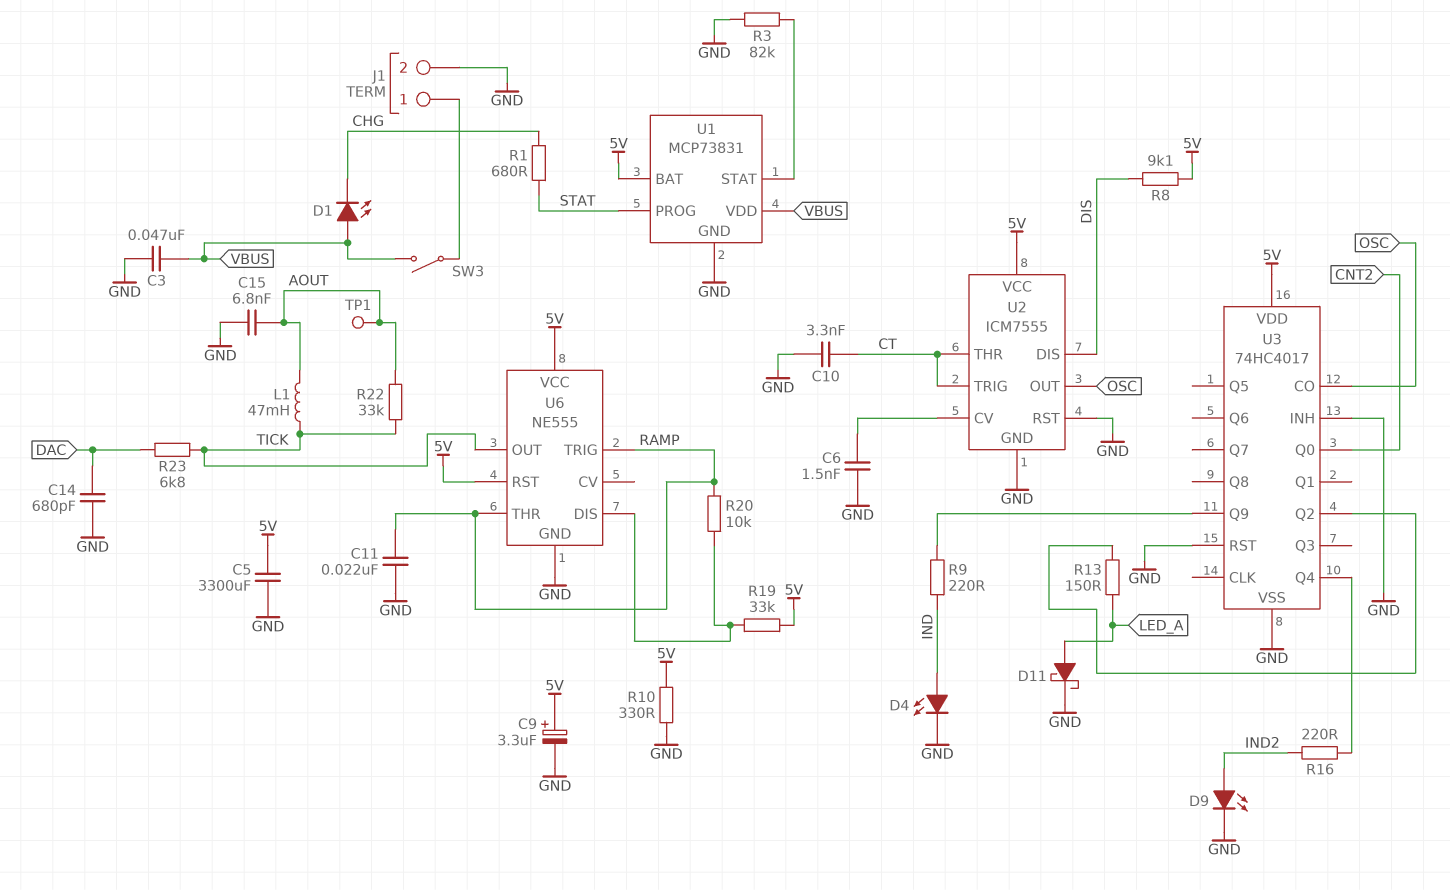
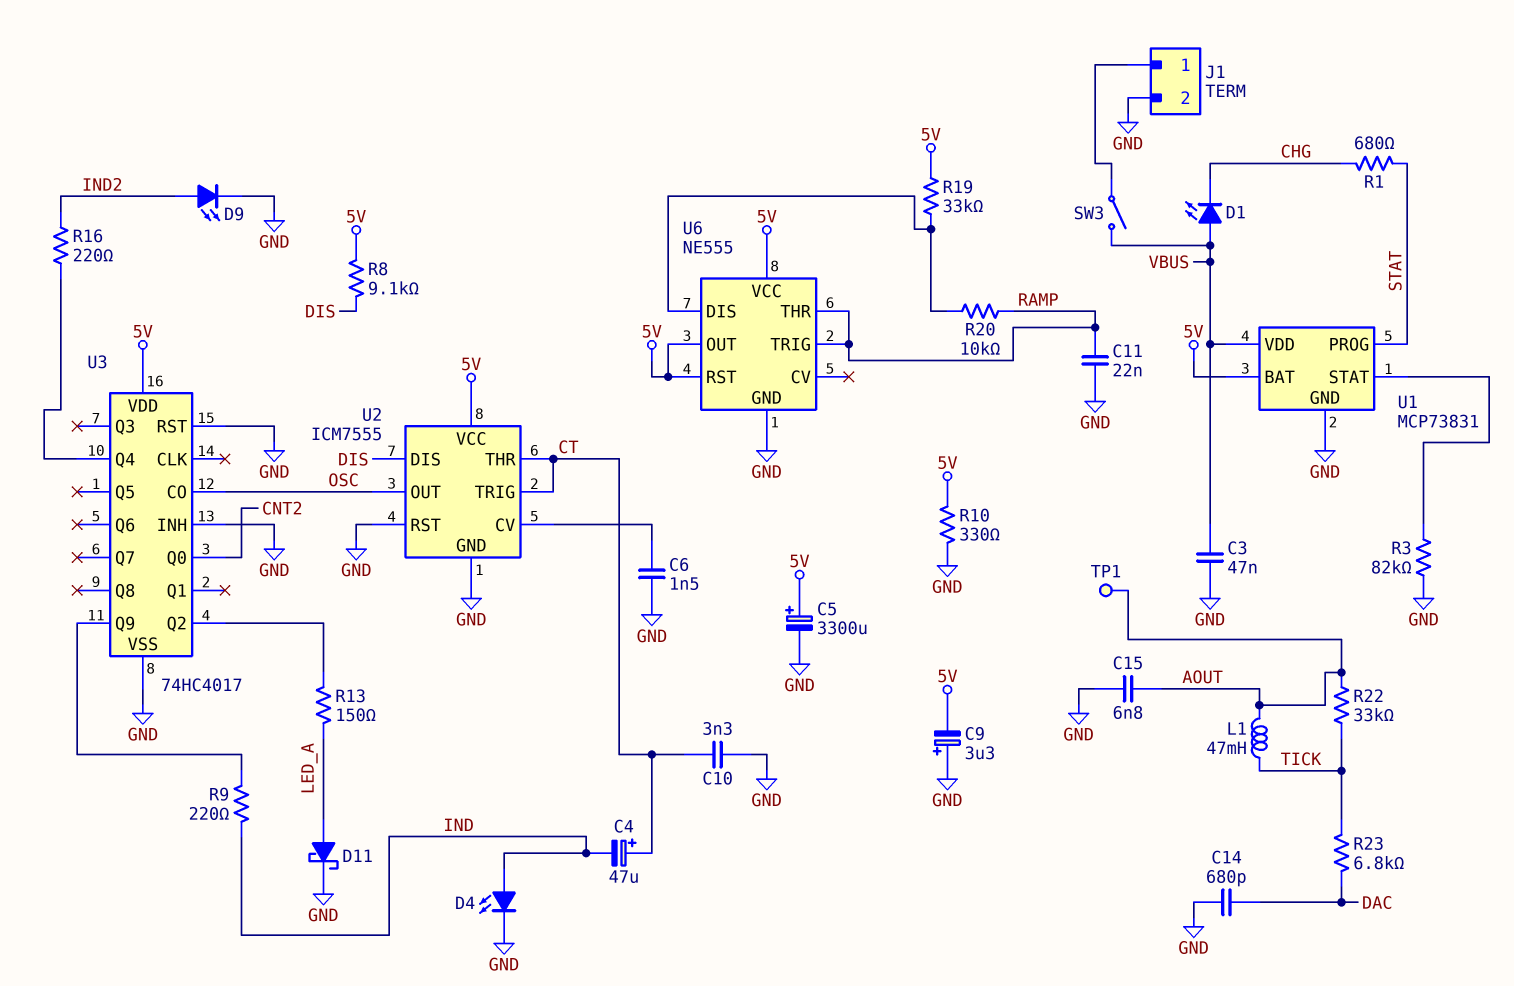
C4: none -> 47uF (plus CT, minus IND)
C5: 3300uF (5V, GND) -> 3300uF (plus 5V, minus GND)
C9: 3.3uF (plus 5V, minus GND) -> 3.3uF (plus GND, minus 5V)
U6 pin OUT: TICK -> 5V

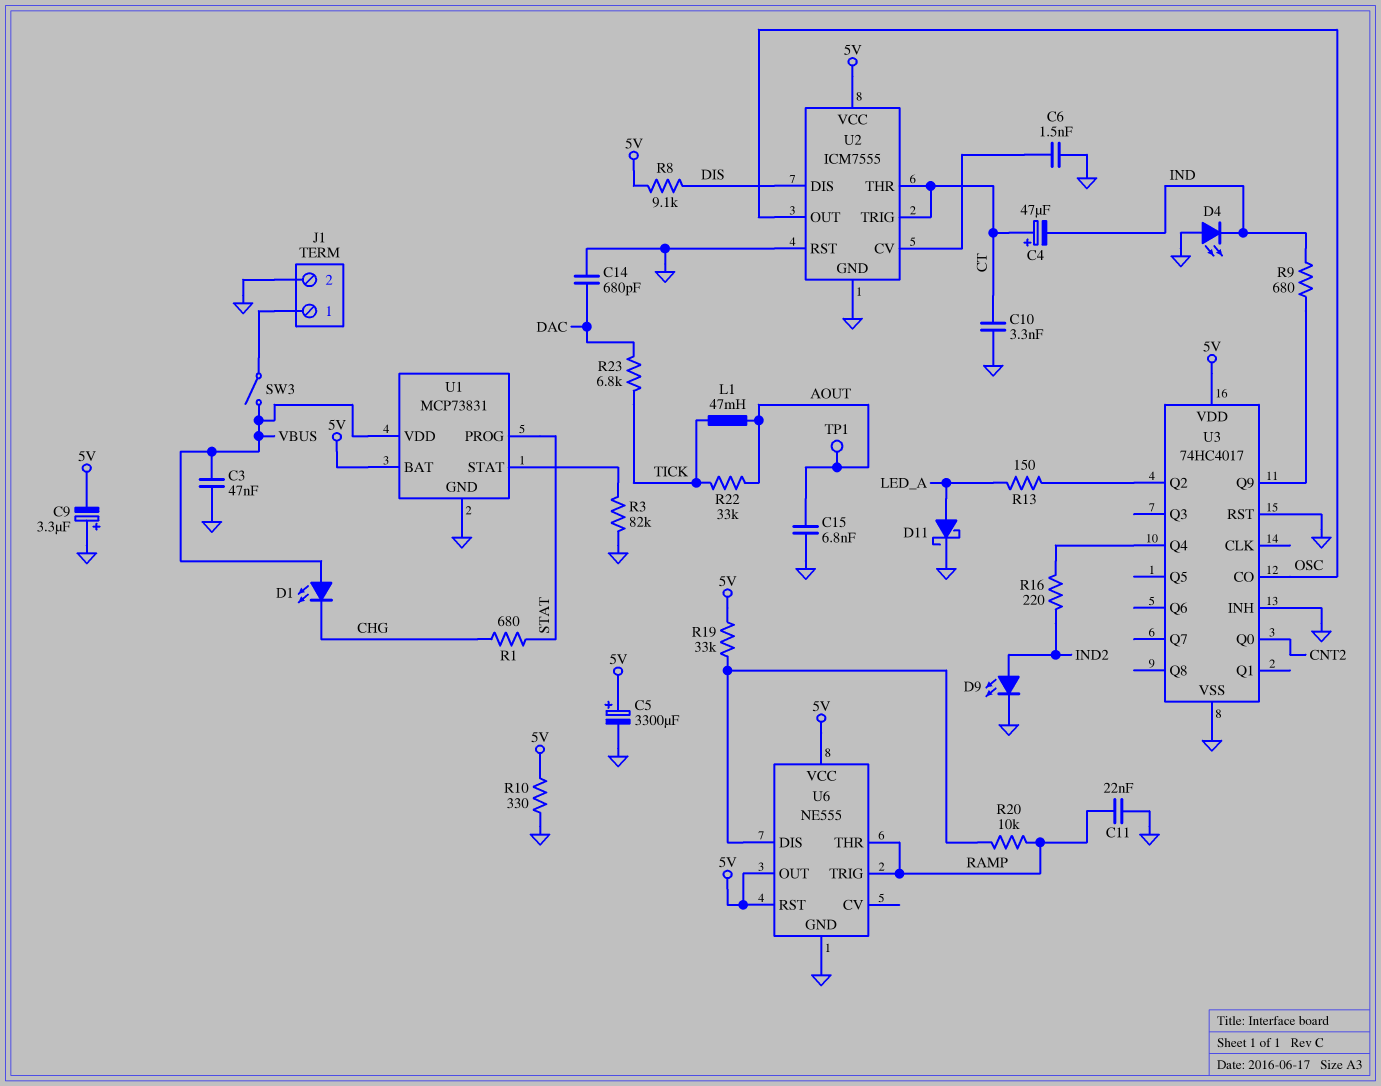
D4: LED (A IND, K GND) -> LED (A GND, K IND)
R9: 220 (IND, U3/Q9) -> 680 (IND, U3/Q9)

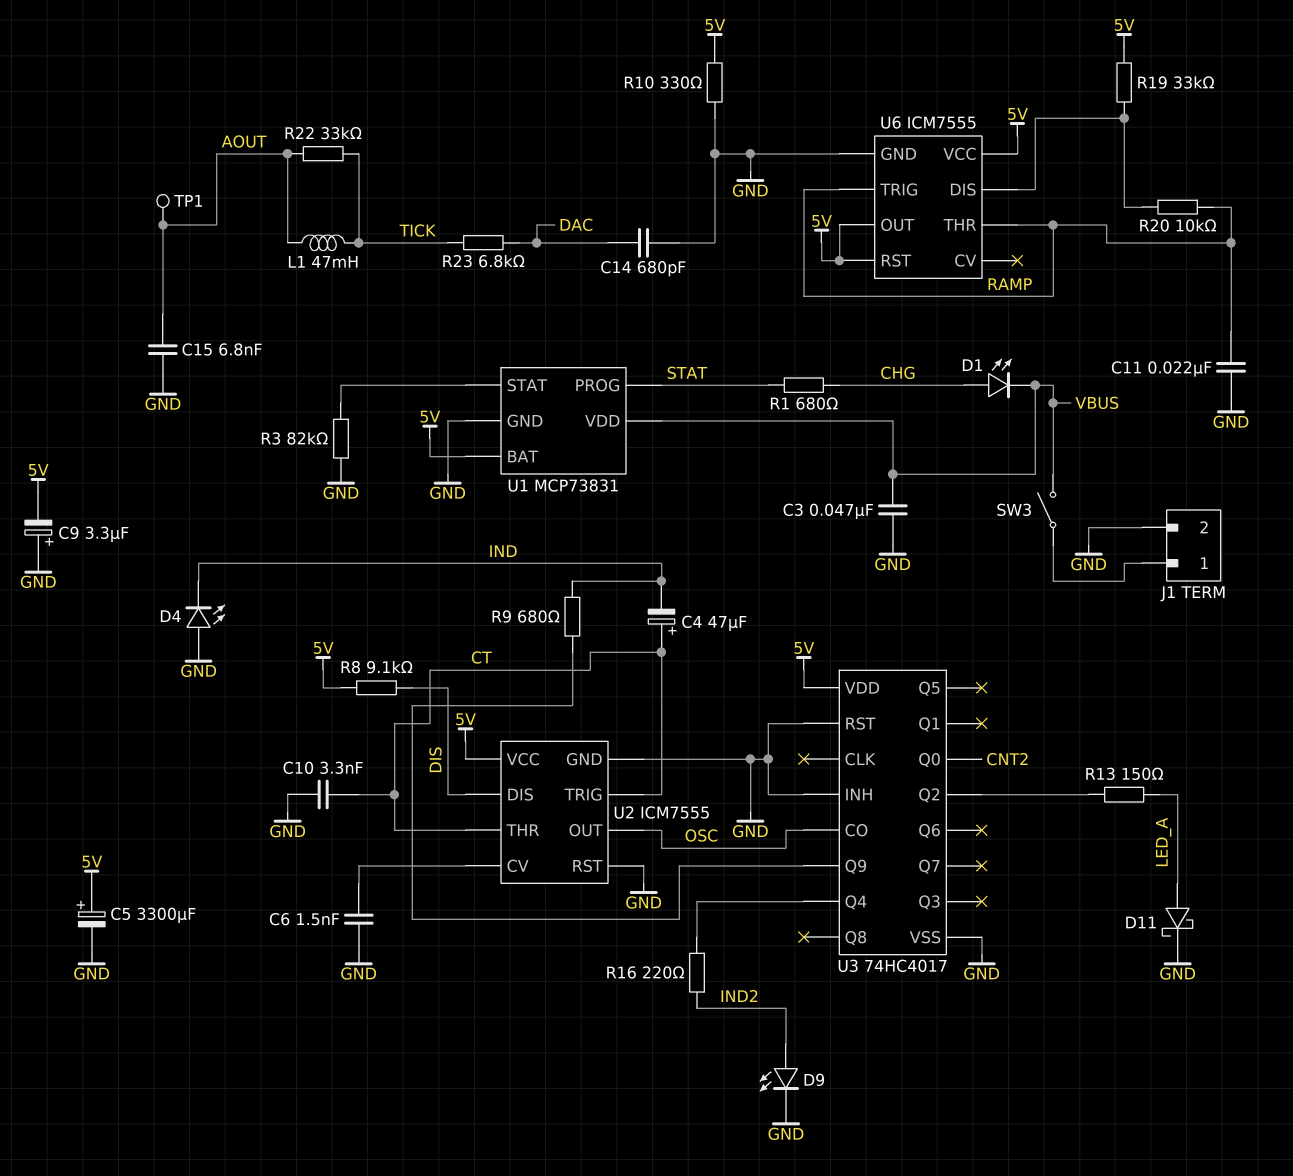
D1: LED (A VBUS, K CHG) -> LED (A CHG, K VBUS)
U6: NE555 -> ICM7555

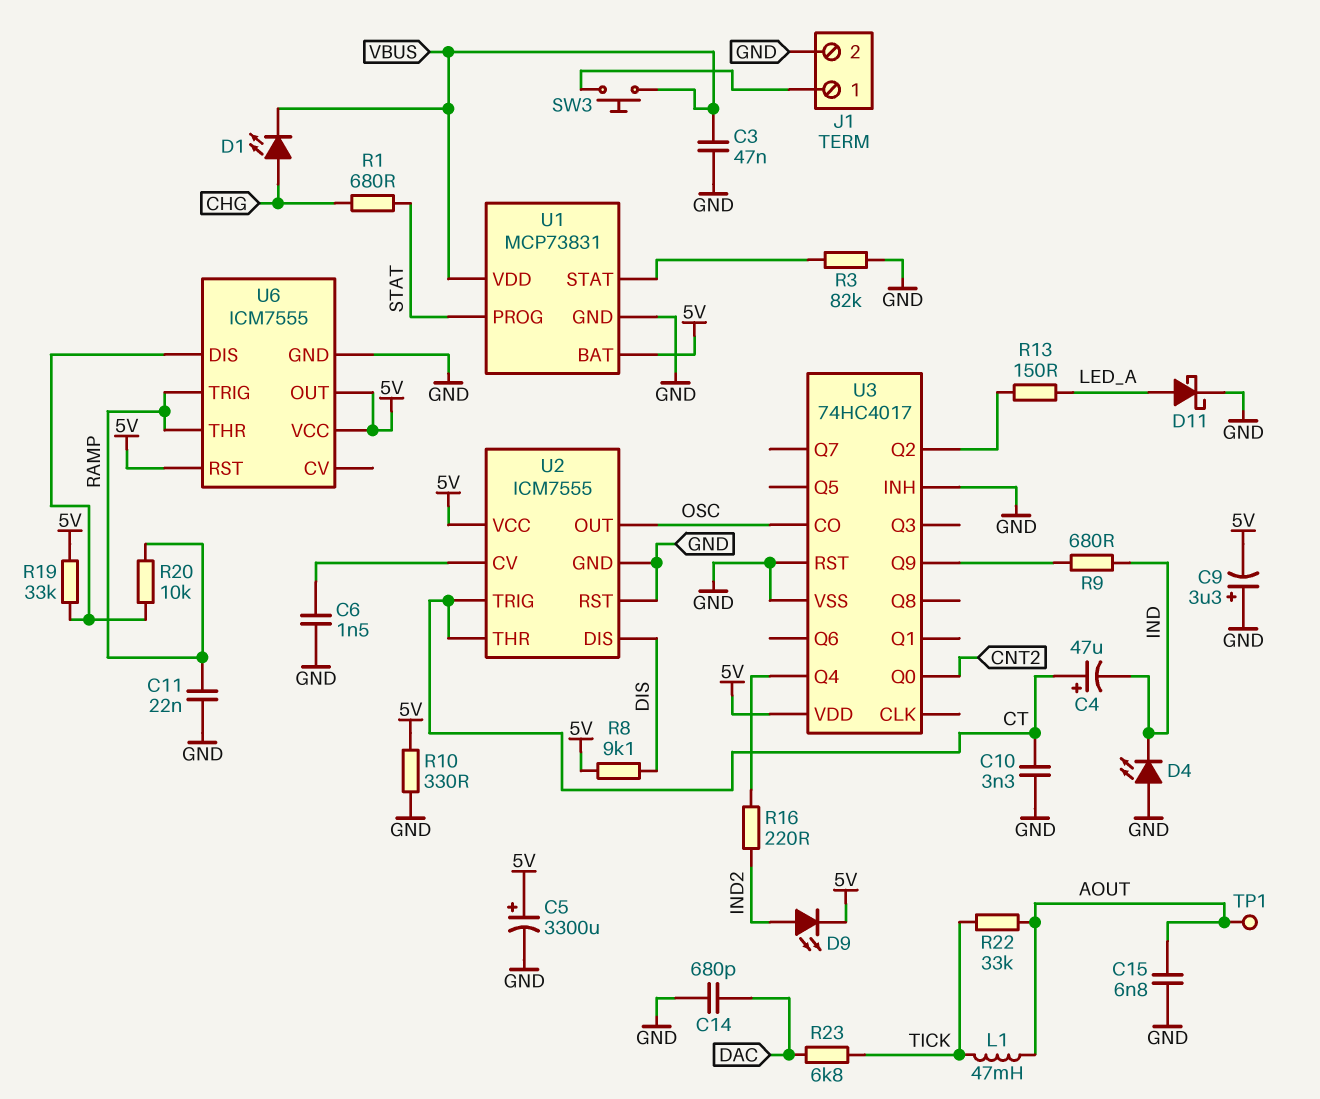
D9: LED (A IND2, K GND) -> LED (A IND2, K 5V)
SW3: switch (J1/1, VBUS) -> button (J1/1, VBUS)

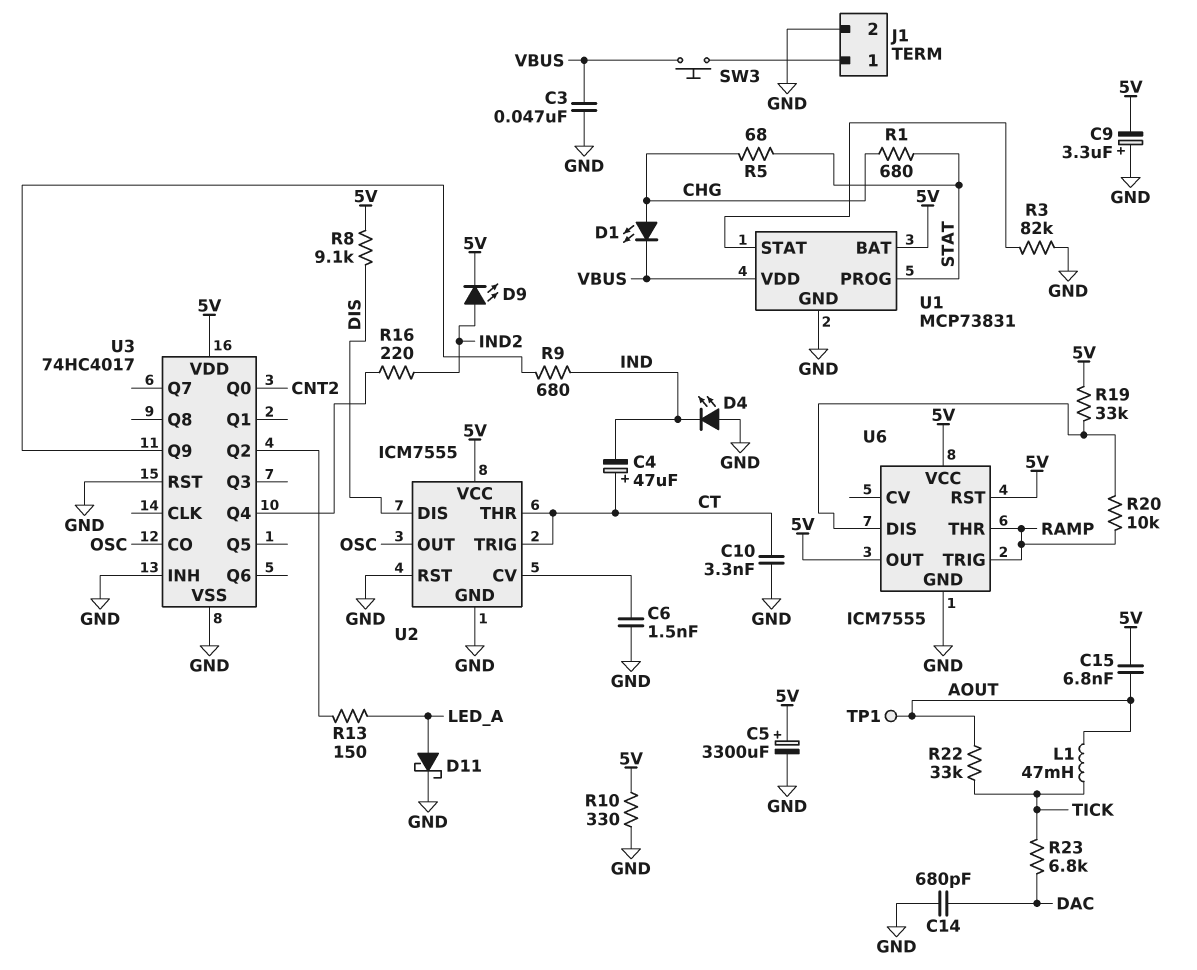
C11: 22nF (GND, RAMP) -> none
C15: 6.8nF (AOUT, GND) -> 6.8nF (5V, AOUT)
R5: none -> 68 (CHG, STAT)

